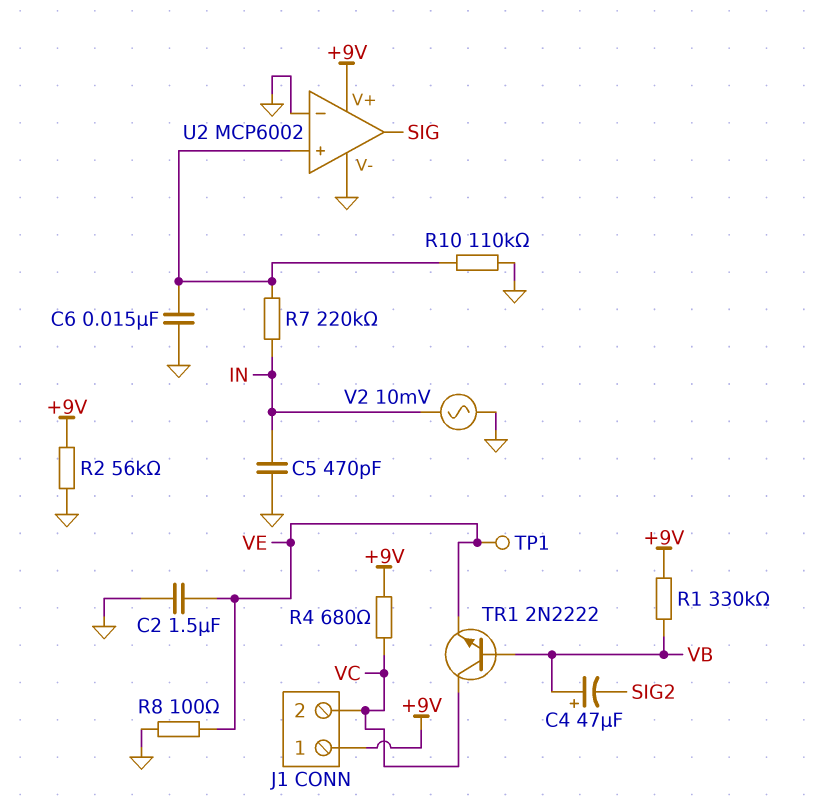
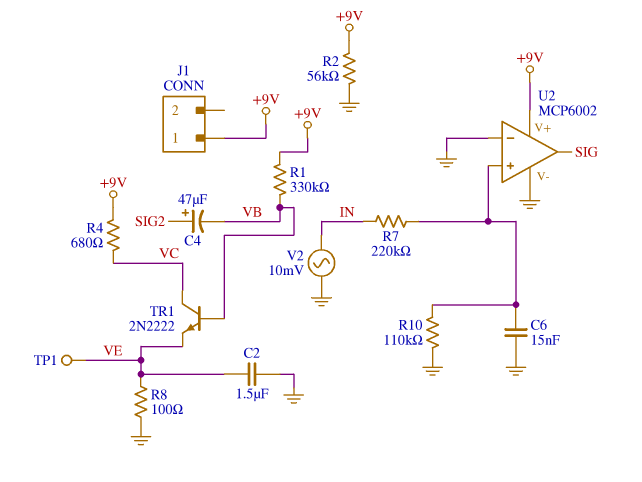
C4: 47uF (plus VB, minus SIG2) -> 47uF (plus SIG2, minus VB)
C5: 470pF (GND, IN) -> none
J1 pin 2: VC -> none

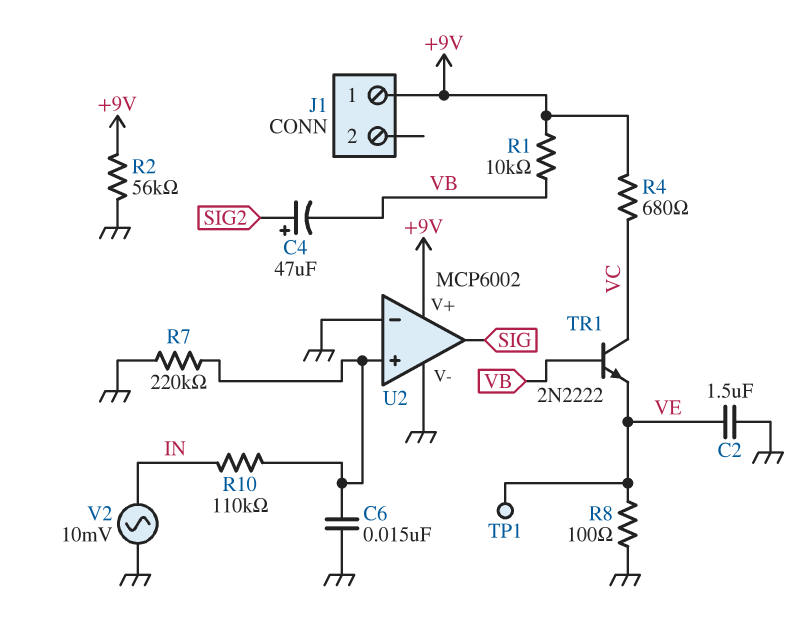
R1: 330k (+9V, VB) -> 10k (+9V, VB)
R7: 220k (IN, U2/in+) -> 220k (GND, U2/in+)
R10: 110k (GND, U2/in+) -> 110k (IN, U2/in+)

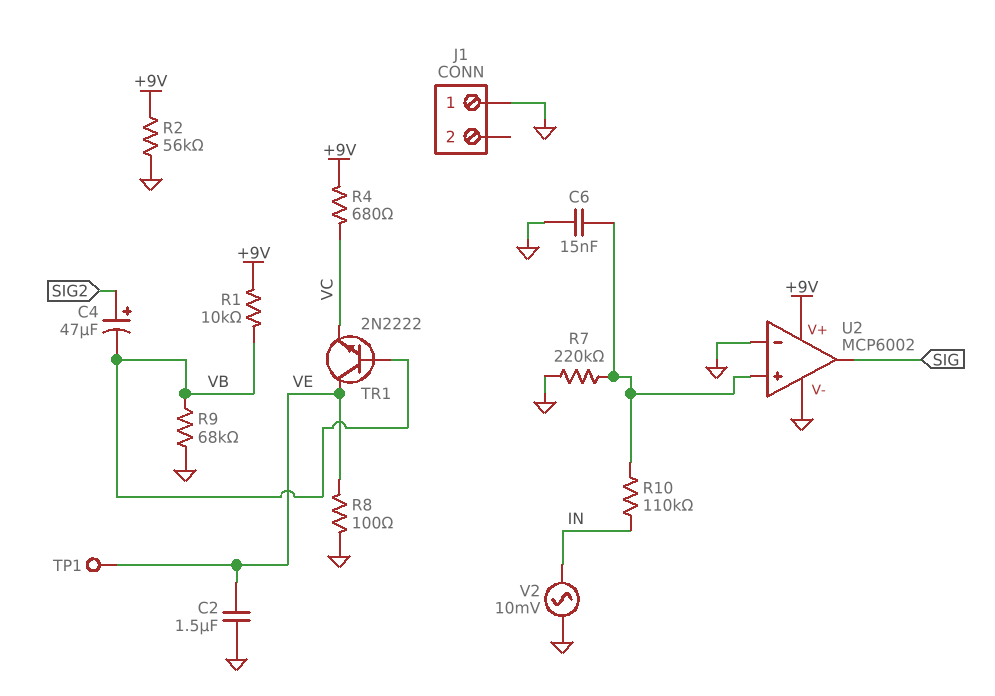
J1 pin 1: +9V -> GND
R9: none -> 68k (GND, VB)
TR1: NPN 2N2222 (B VB, C VC, E VE) -> NPN 2N2222 (B VB, C VE, E VC)

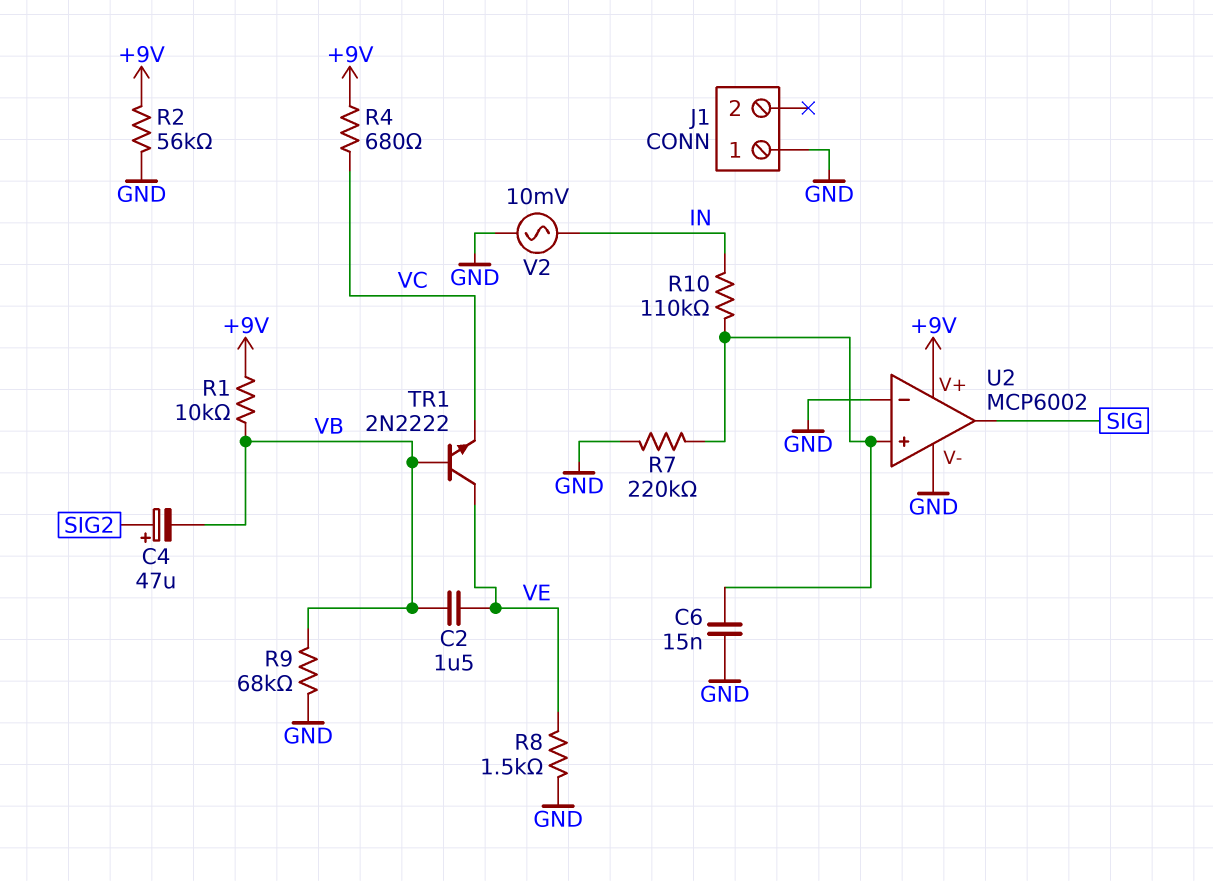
C2: 1.5uF (GND, VE) -> 1.5uF (VB, VE)
R8: 100 (GND, VE) -> 1.5k (GND, VE)
TP1: test point (VE) -> none

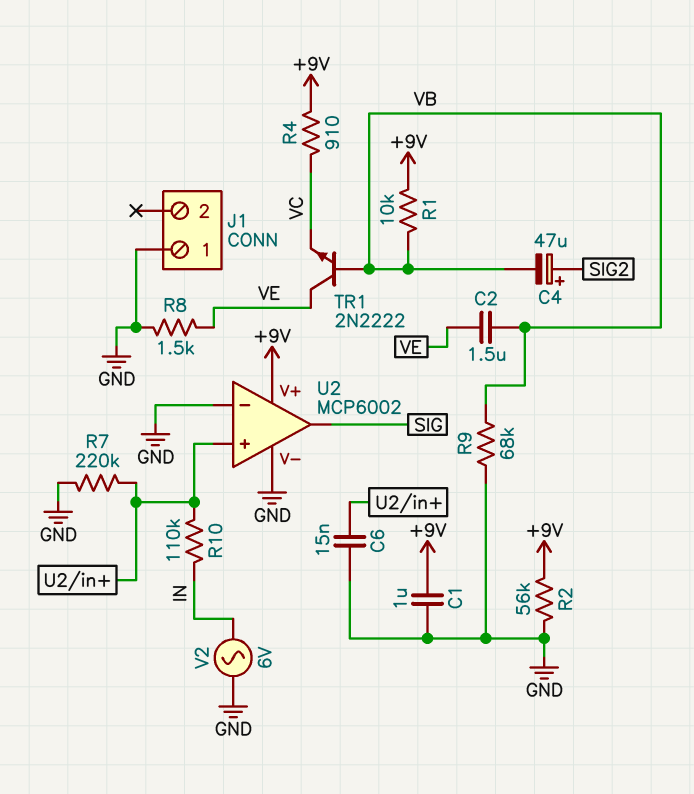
C1: none -> 1uF (+9V, GND)
R4: 680 (+9V, VC) -> 910 (+9V, VC)
V2: AC 10mV (GND, IN) -> AC 6V (GND, IN)

